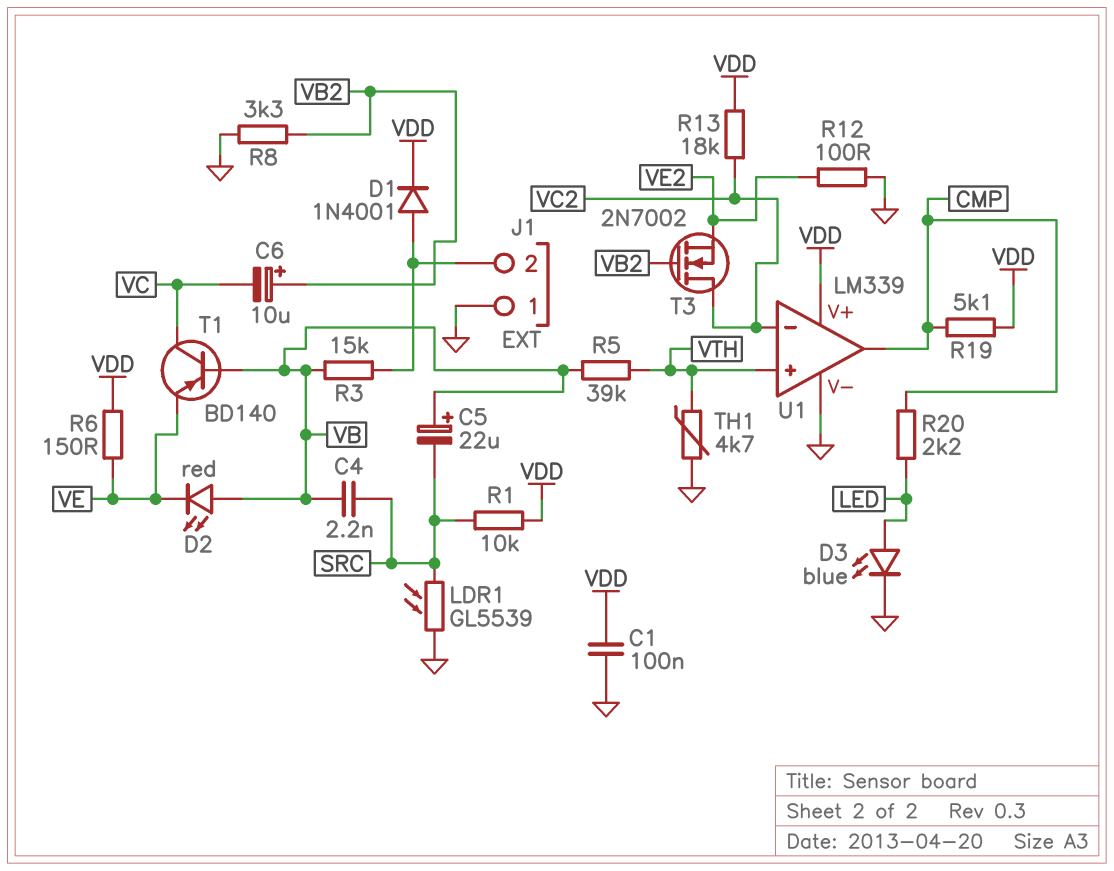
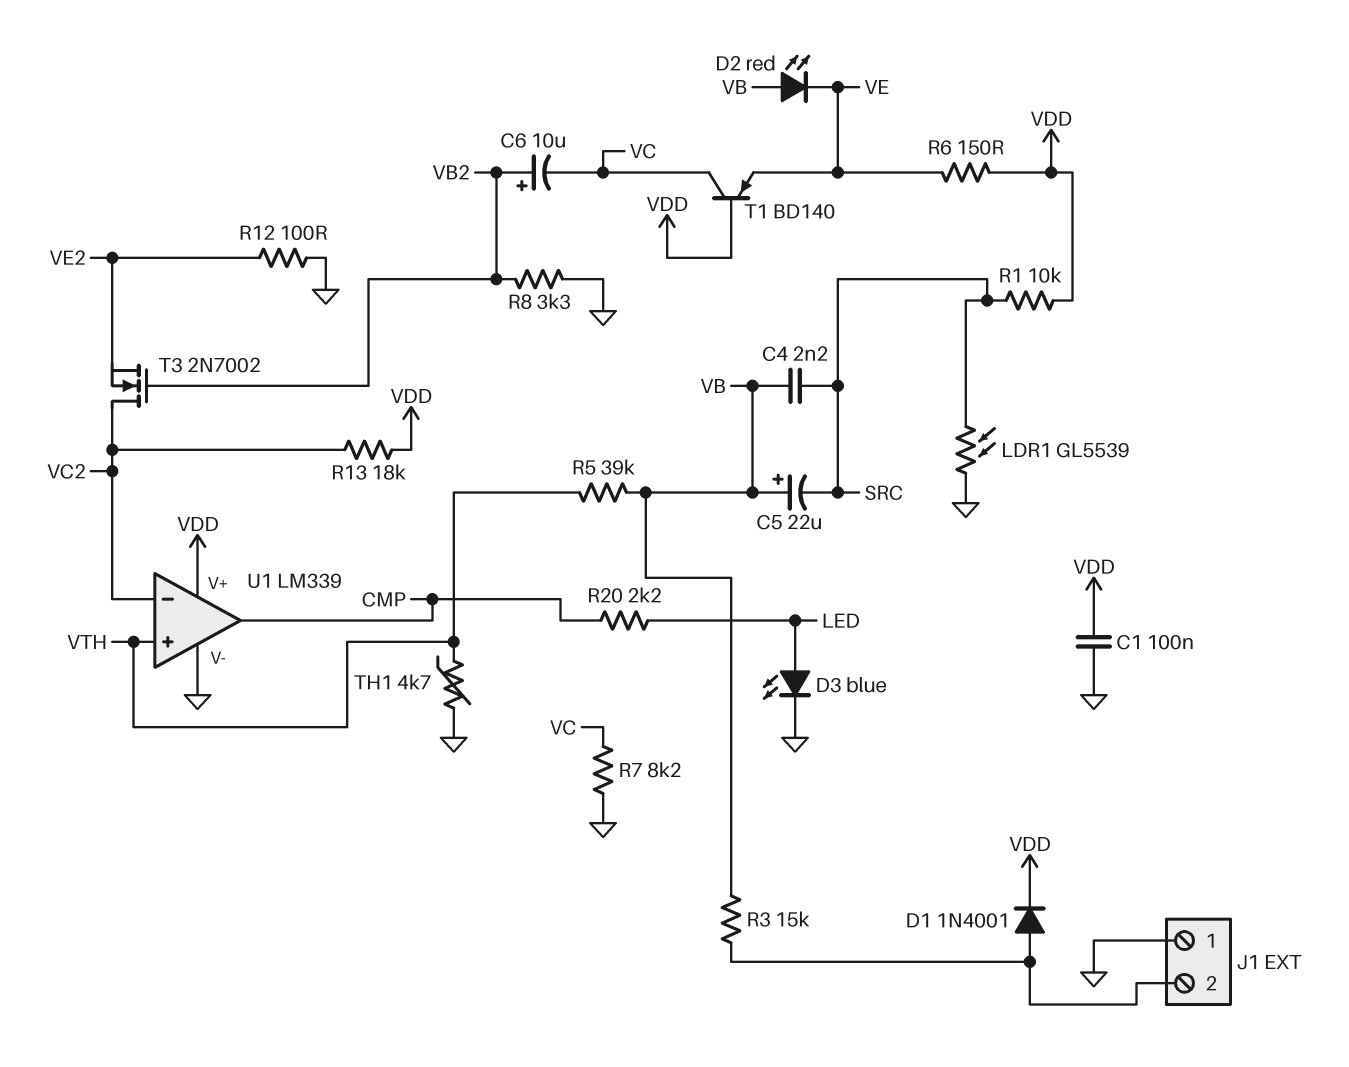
R7: none -> 8.2k (GND, VC)
R19: 5.1k (CMP, VDD) -> none
T1: PNP BD140 (B VB, C VC, E VE) -> PNP BD140 (B VDD, C VC, E VE)

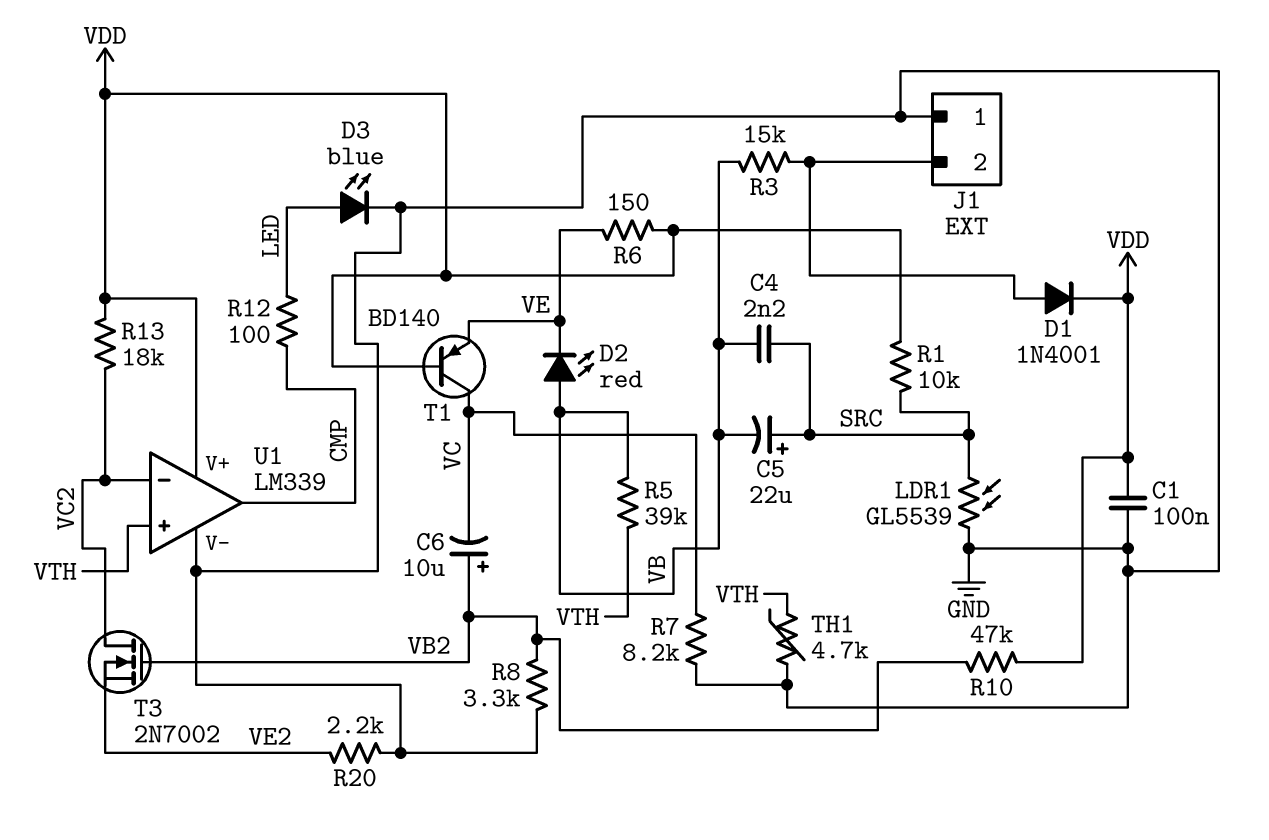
C5: 22uF (plus VB, minus SRC) -> 22uF (plus SRC, minus VB)
R10: none -> 47k (VB2, VDD)
R12: 100 (GND, VE2) -> 100 (CMP, LED)
R20: 2.2k (CMP, LED) -> 2.2k (GND, VE2)

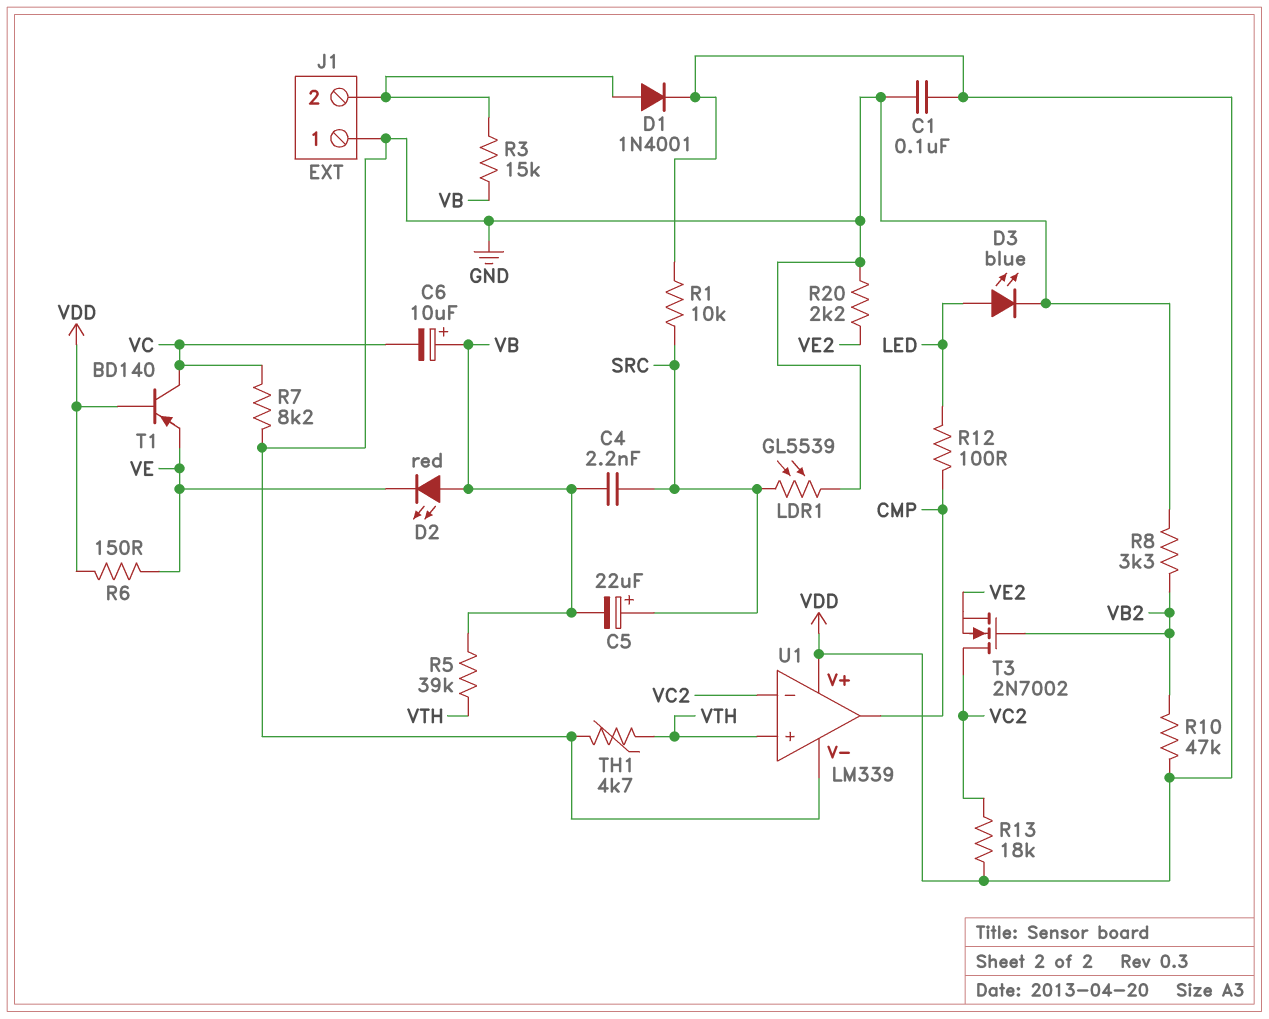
C6: 10uF (plus VB2, minus VC) -> 10uF (plus VB, minus VC)

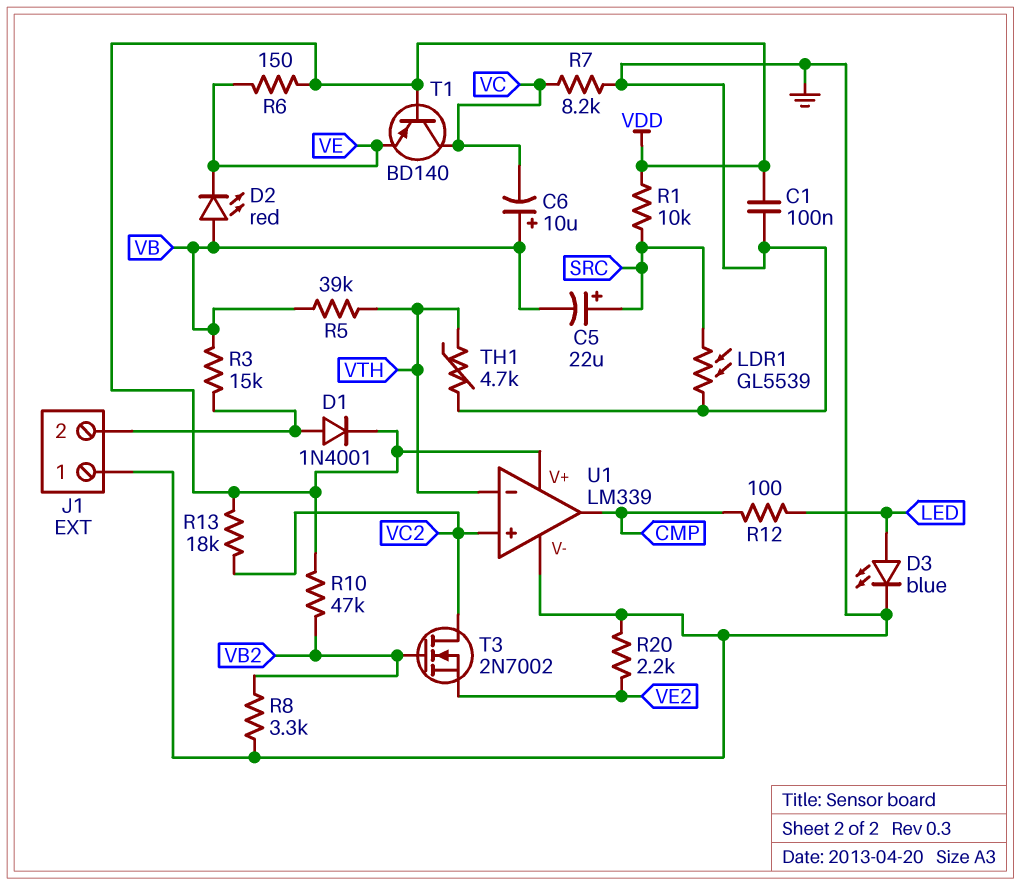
C4: 2.2nF (SRC, VB) -> none
U1 pin in+: VTH -> VC2
U1 pin in-: VC2 -> VTH

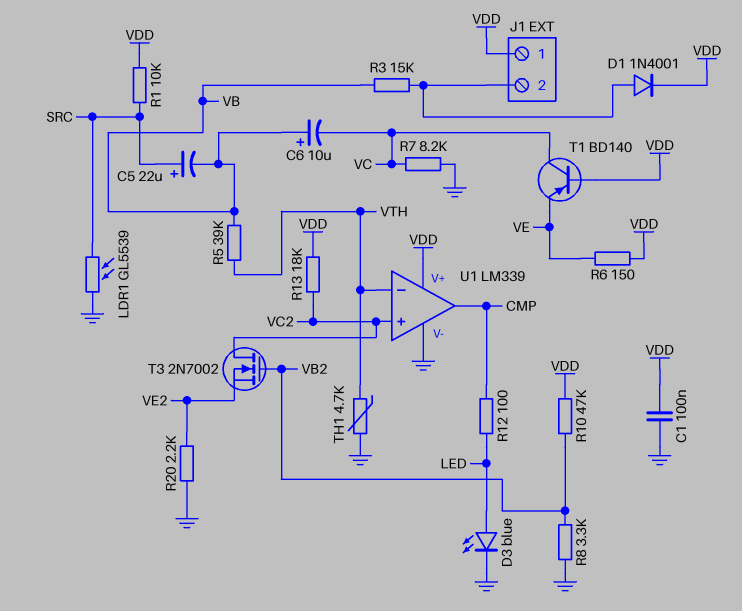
D2: LED red (A VB, K VE) -> none
J1 pin 1: GND -> VDD

